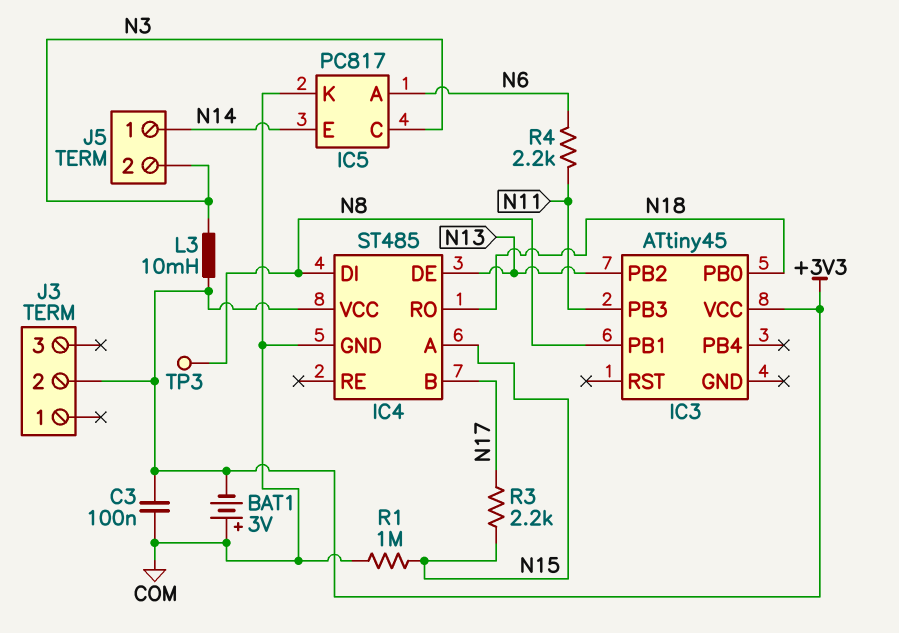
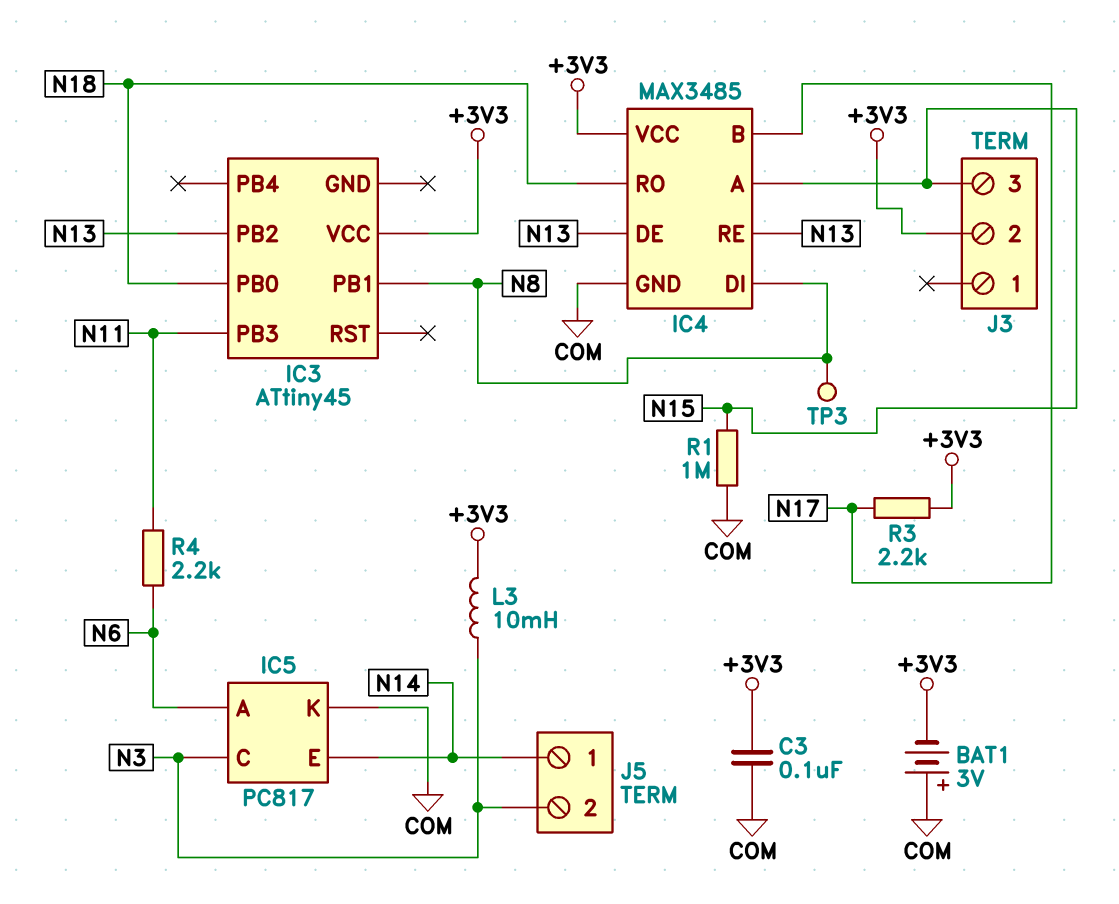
IC4: ST485 -> MAX3485
IC4 pin RE: none -> N13
J3 pin 3: none -> N15
R3: 2.2k (N15, N17) -> 2.2k (+3V3, N17)

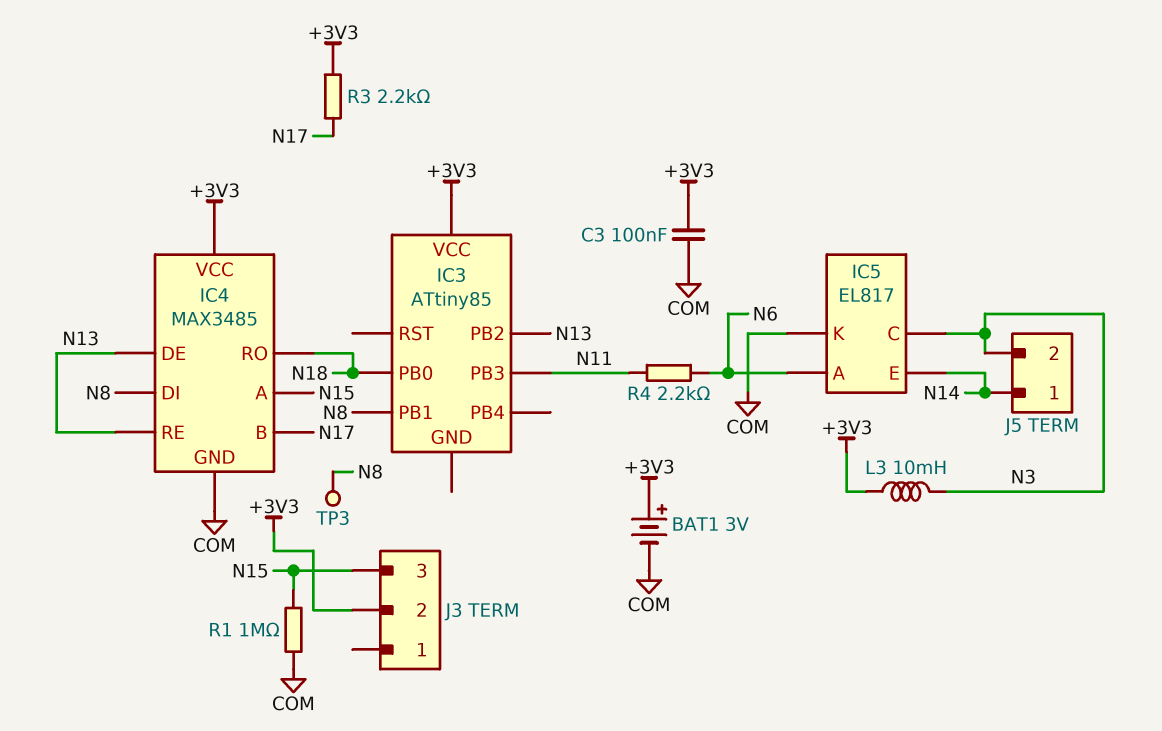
BAT1: 3V (plus COM, minus +3V3) -> 3V (plus +3V3, minus COM)
IC3: ATtiny45 -> ATtiny85
IC5: PC817 -> EL817

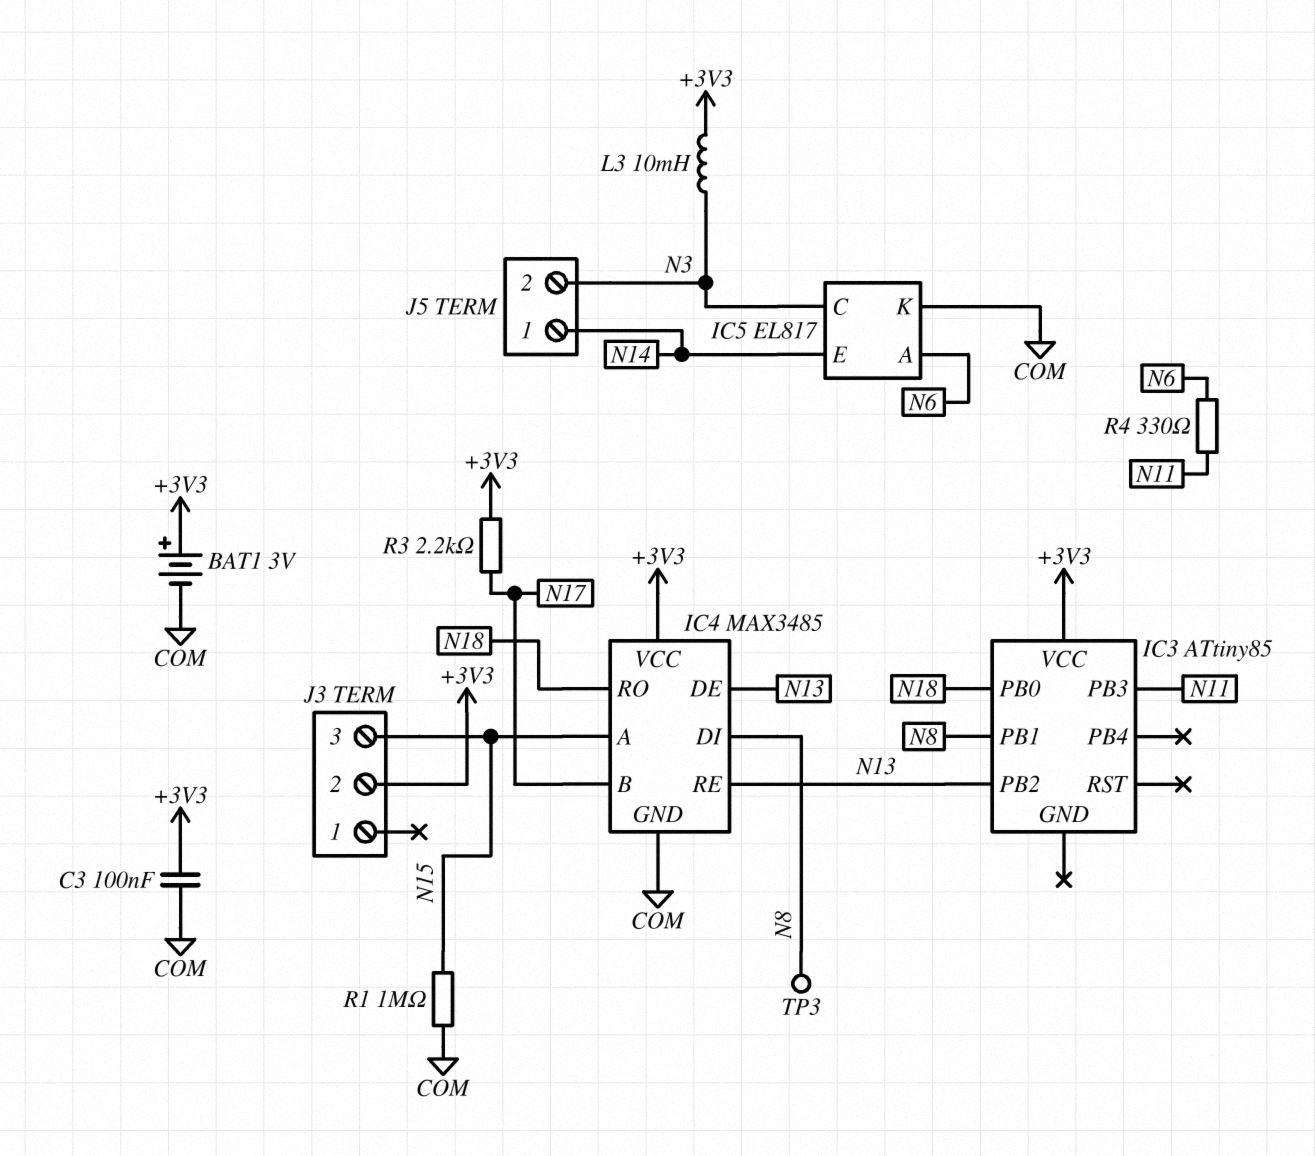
R4: 2.2k (N6, N11) -> 330 (N6, N11)

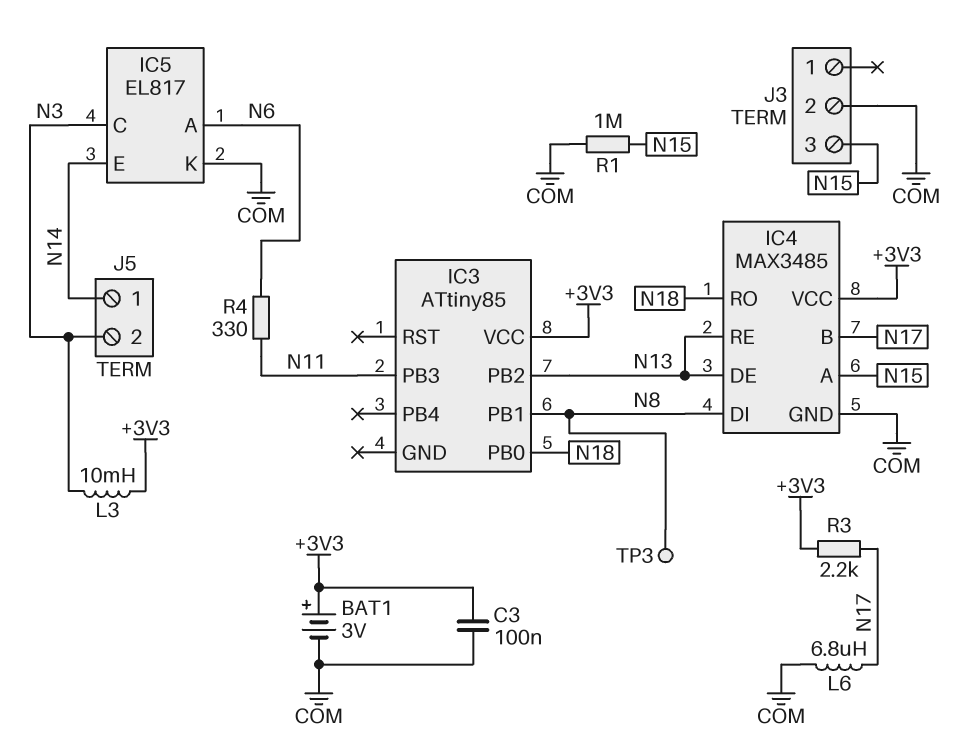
J3 pin 2: +3V3 -> COM
L6: none -> 6.8uH (COM, N17)

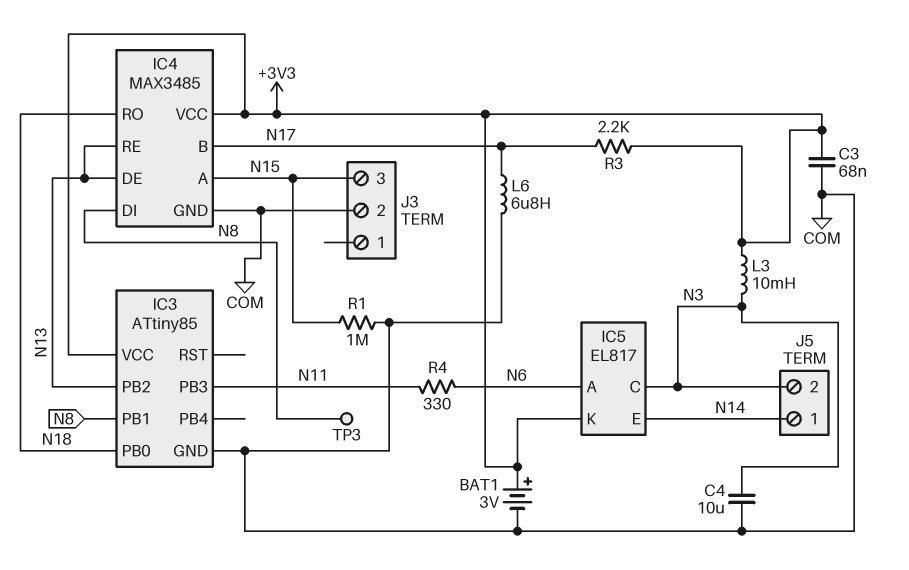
C3: 100nF (+3V3, COM) -> 68nF (+3V3, COM)
C4: none -> 10uF (COM, N3)
IC3 pin GND: none -> COM
IC5 pin K: COM -> +3V3

